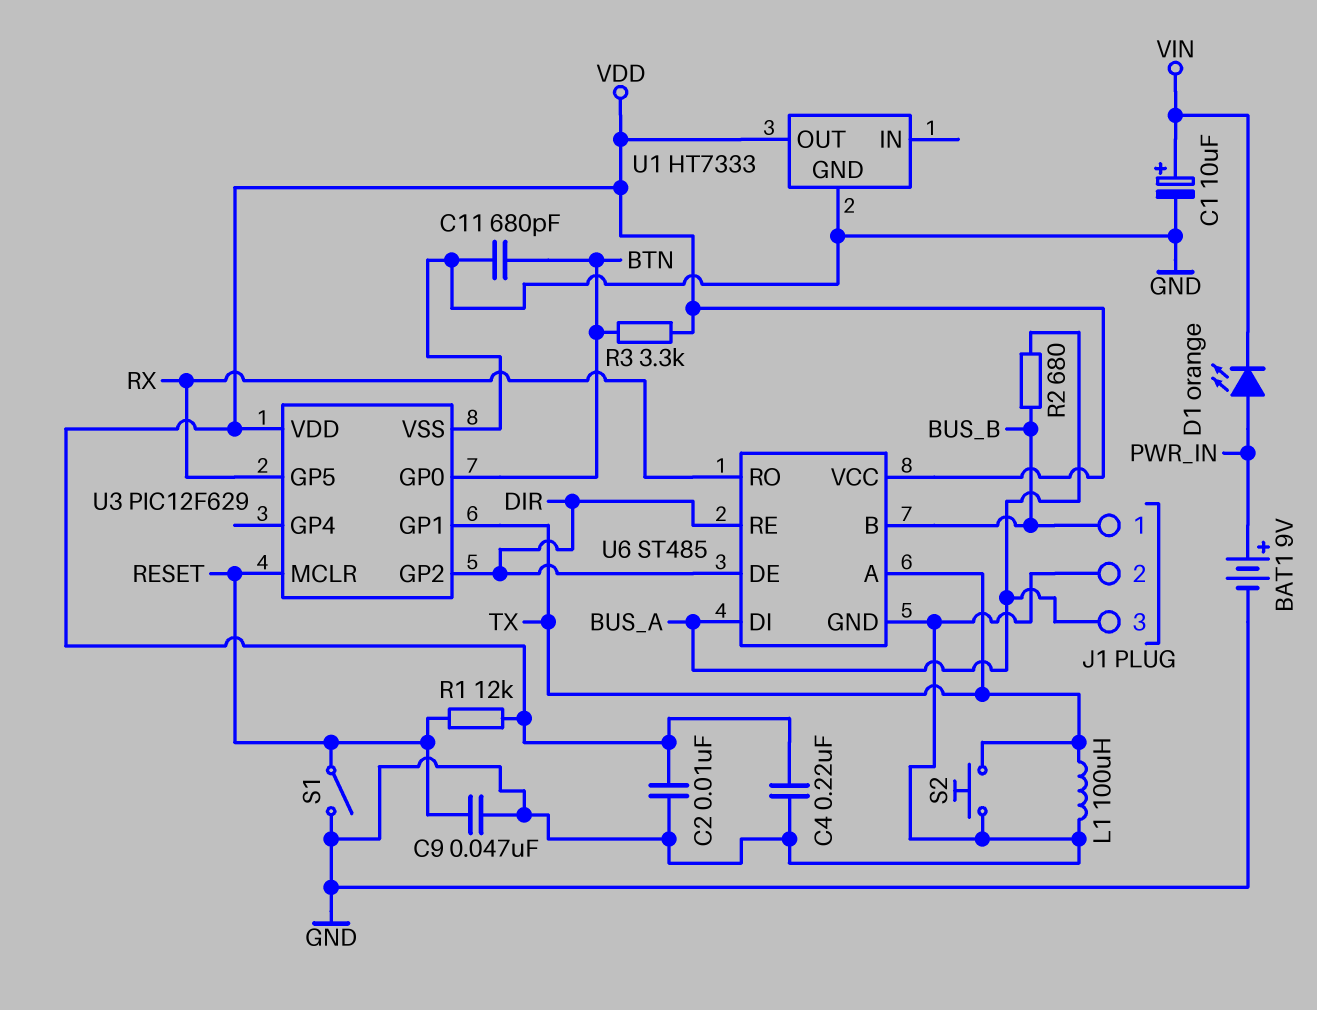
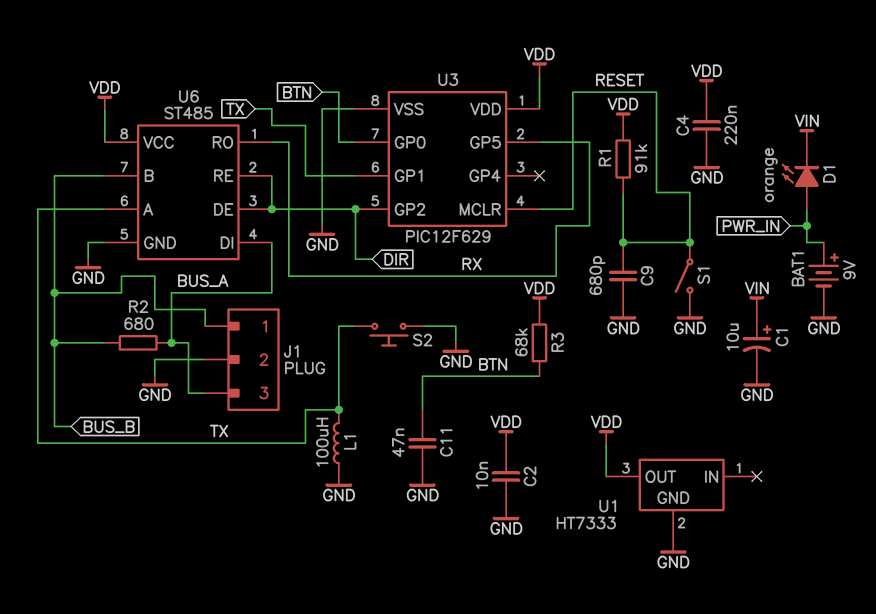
C9: 47nF (GND, RESET) -> 680pF (GND, RESET)
C11: 680pF (BTN, GND) -> 47nF (BTN, GND)
R1: 12k (RESET, VDD) -> 91k (RESET, VDD)
R3: 3.3k (BTN, VDD) -> 68k (BTN, VDD)

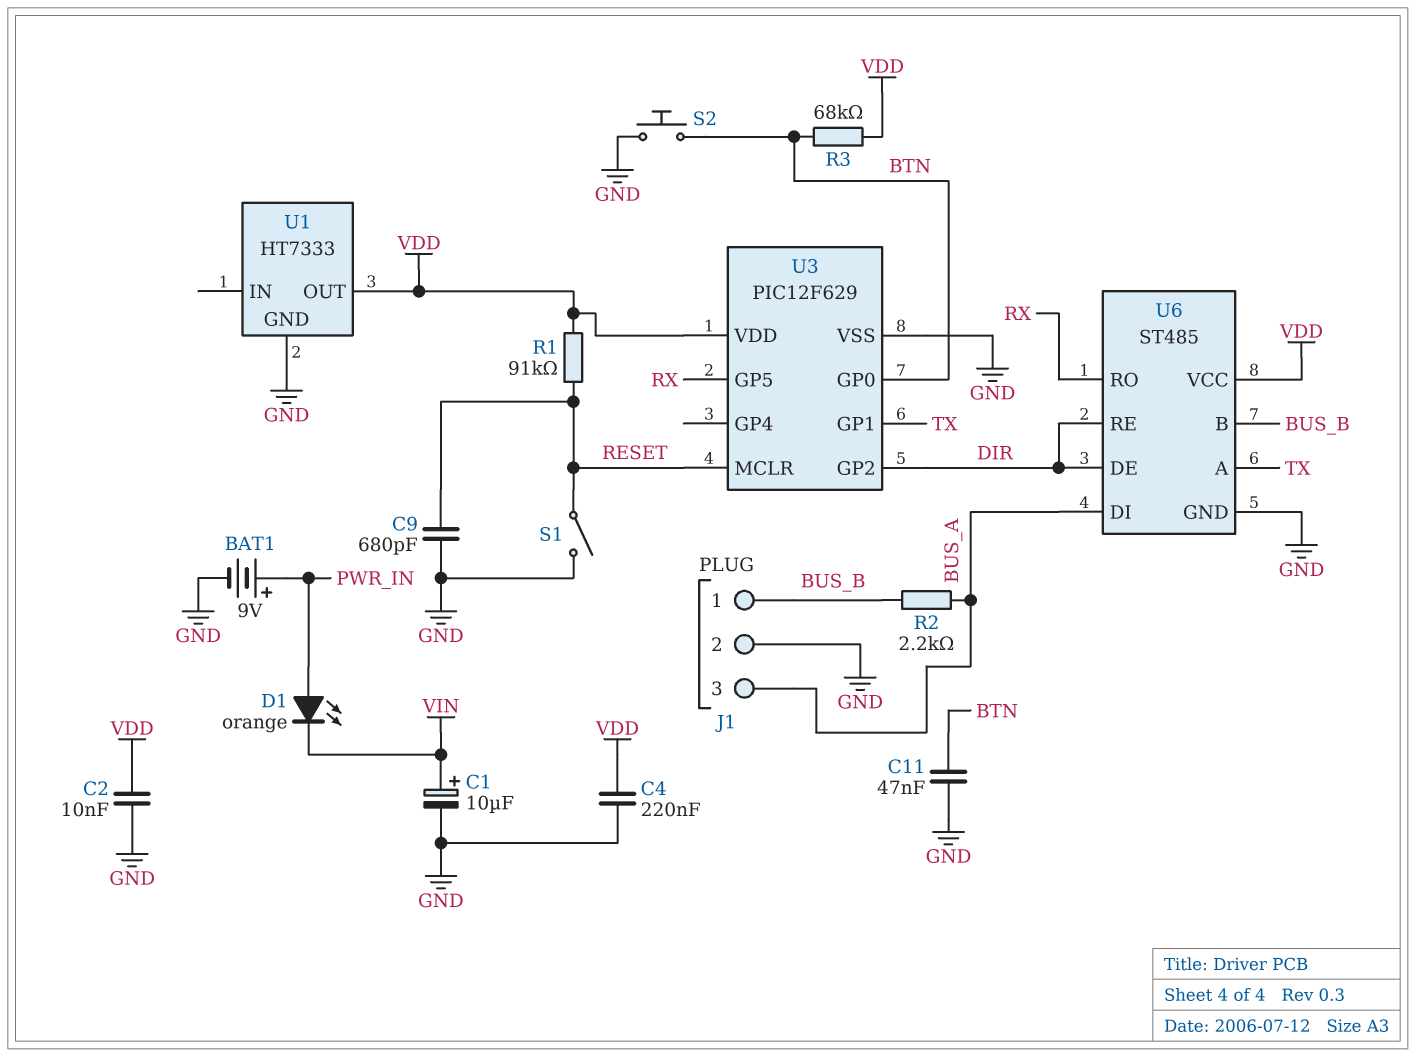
L1: 100uH (GND, TX) -> none
R2: 680 (BUS_A, BUS_B) -> 2.2k (BUS_A, BUS_B)
S2: button (GND, TX) -> button (BTN, GND)

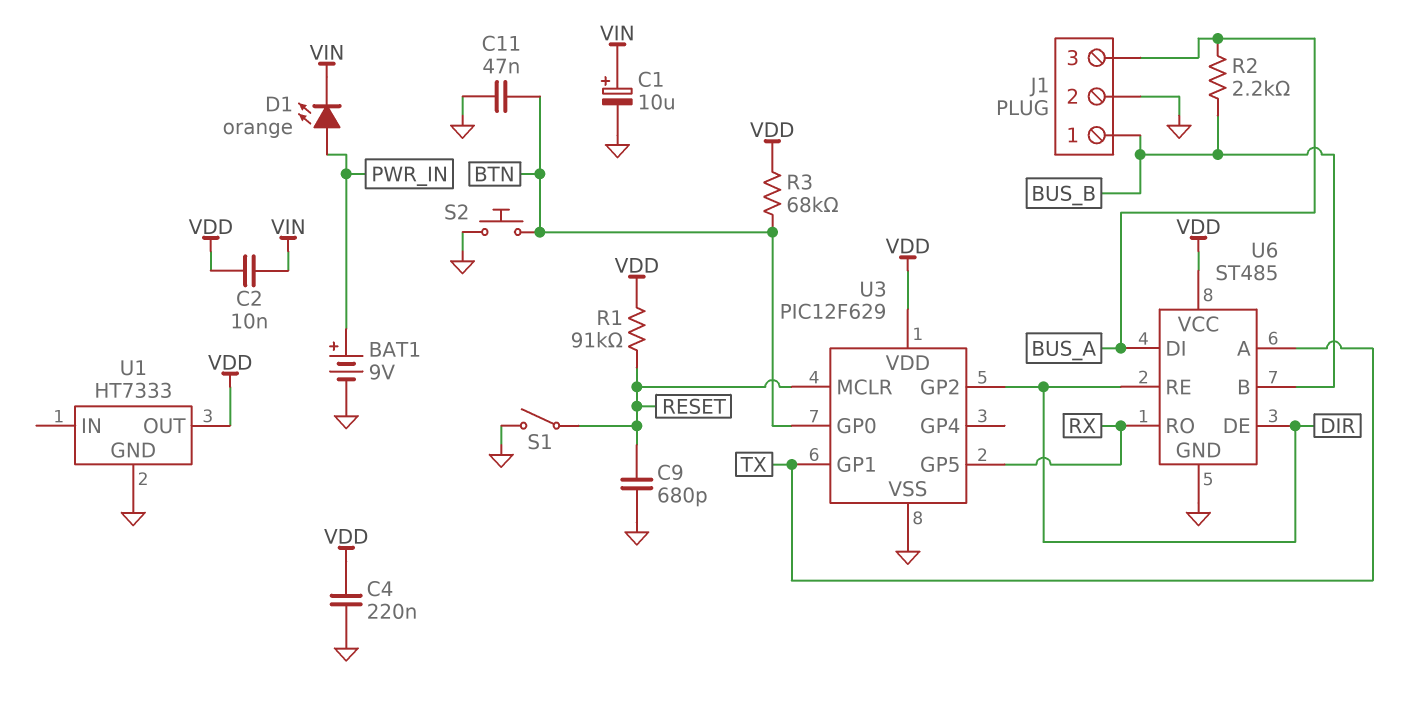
C2: 10nF (GND, VDD) -> 10nF (VDD, VIN)

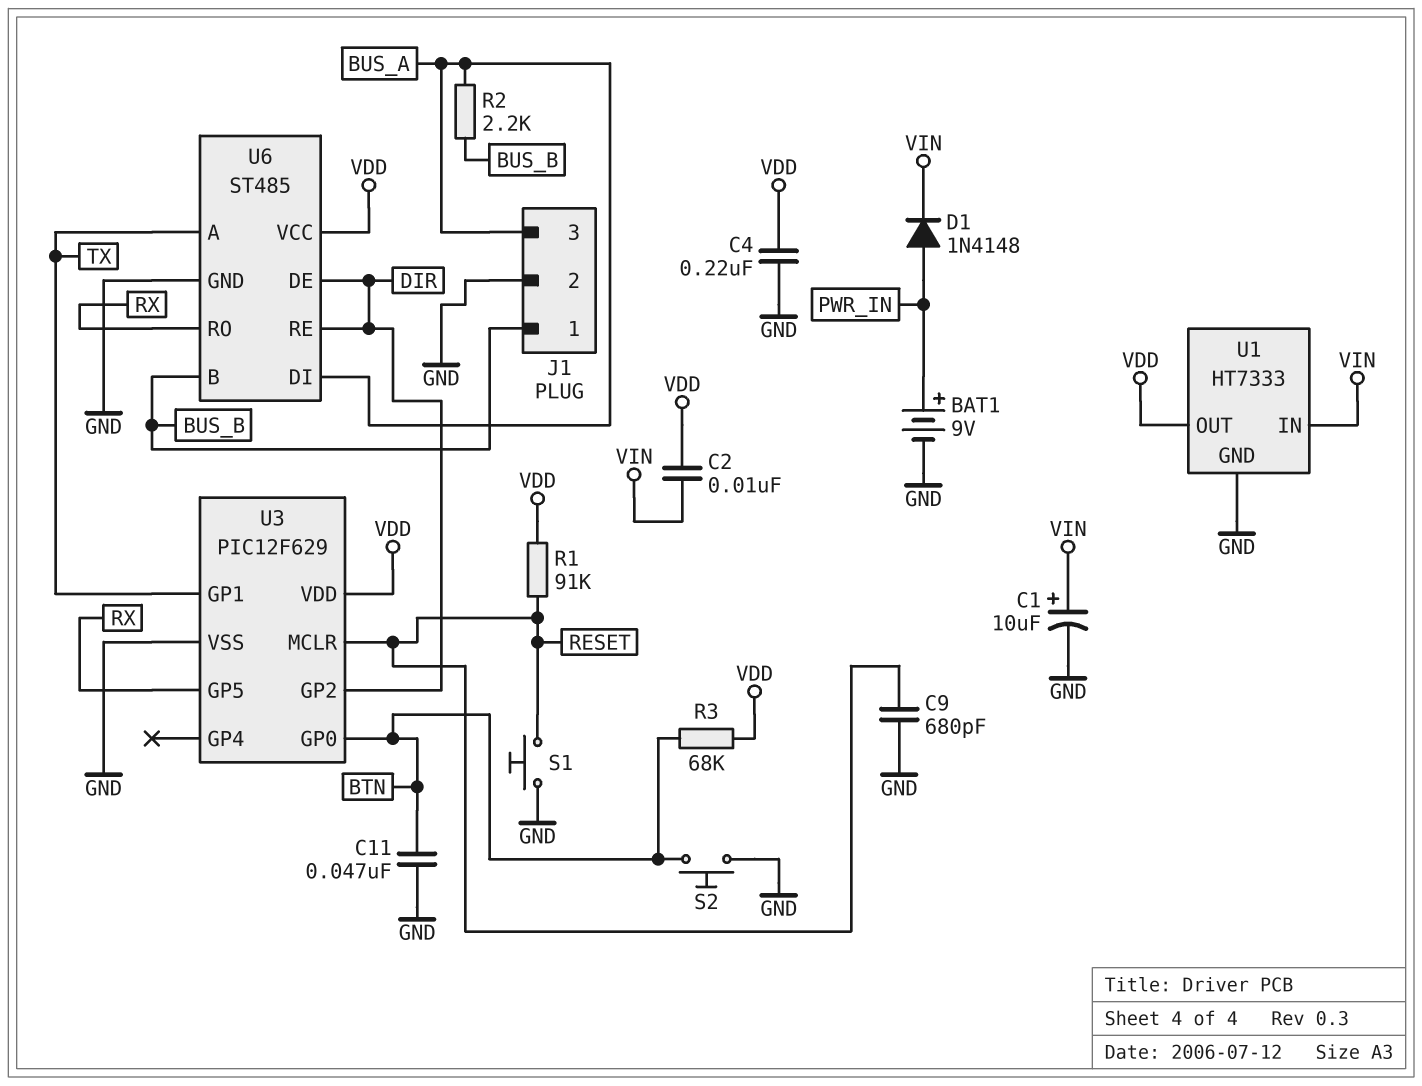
D1: LED orange (A PWR_IN, K VIN) -> diode 1N4148 (A PWR_IN, K VIN)
S1: switch (GND, RESET) -> button (GND, RESET)
U1 pin IN: none -> VIN

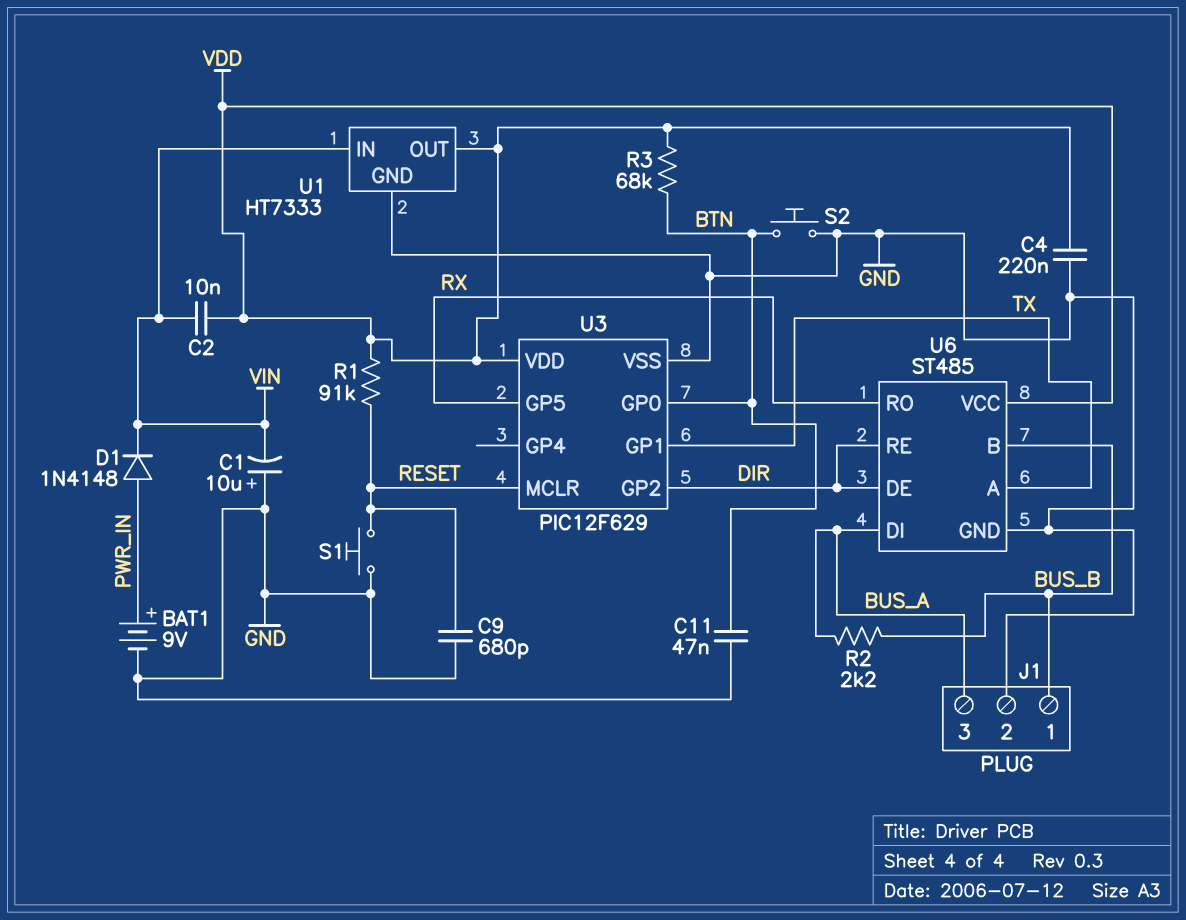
C1: 10uF (plus VIN, minus GND) -> 10uF (plus GND, minus VIN)

